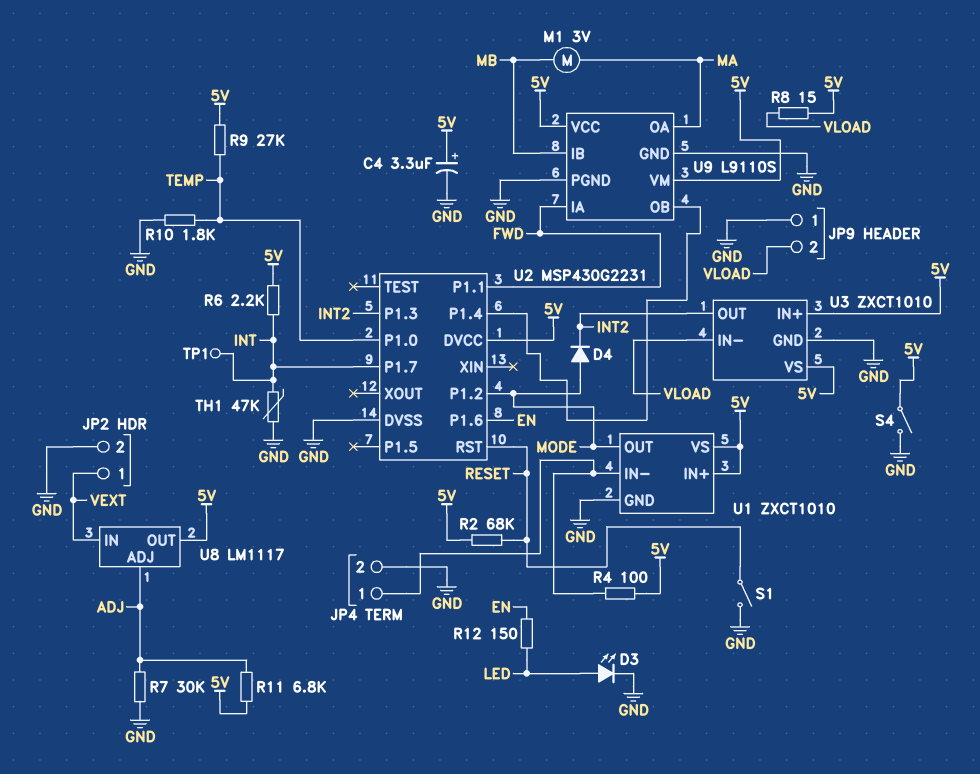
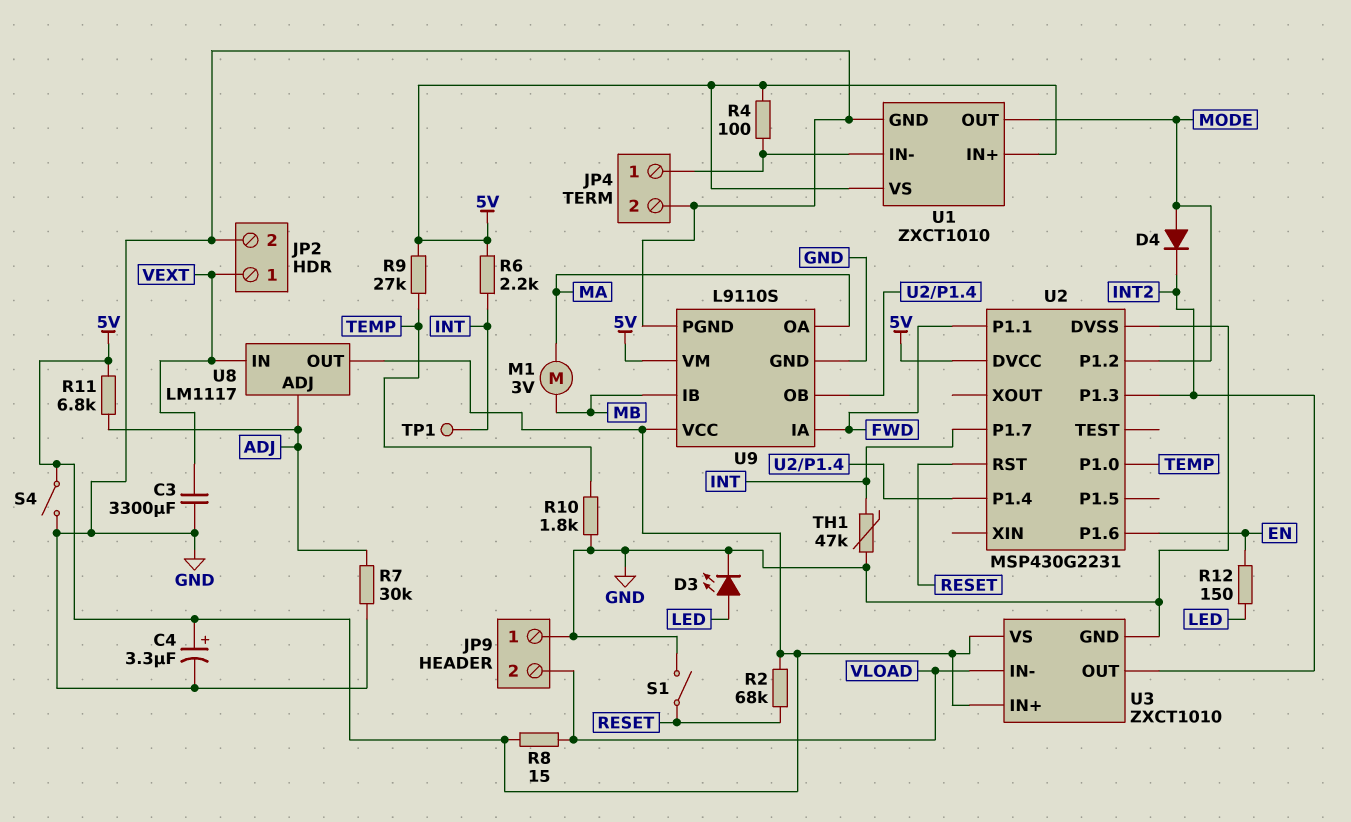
C3: none -> 3300uF (GND, VEXT)

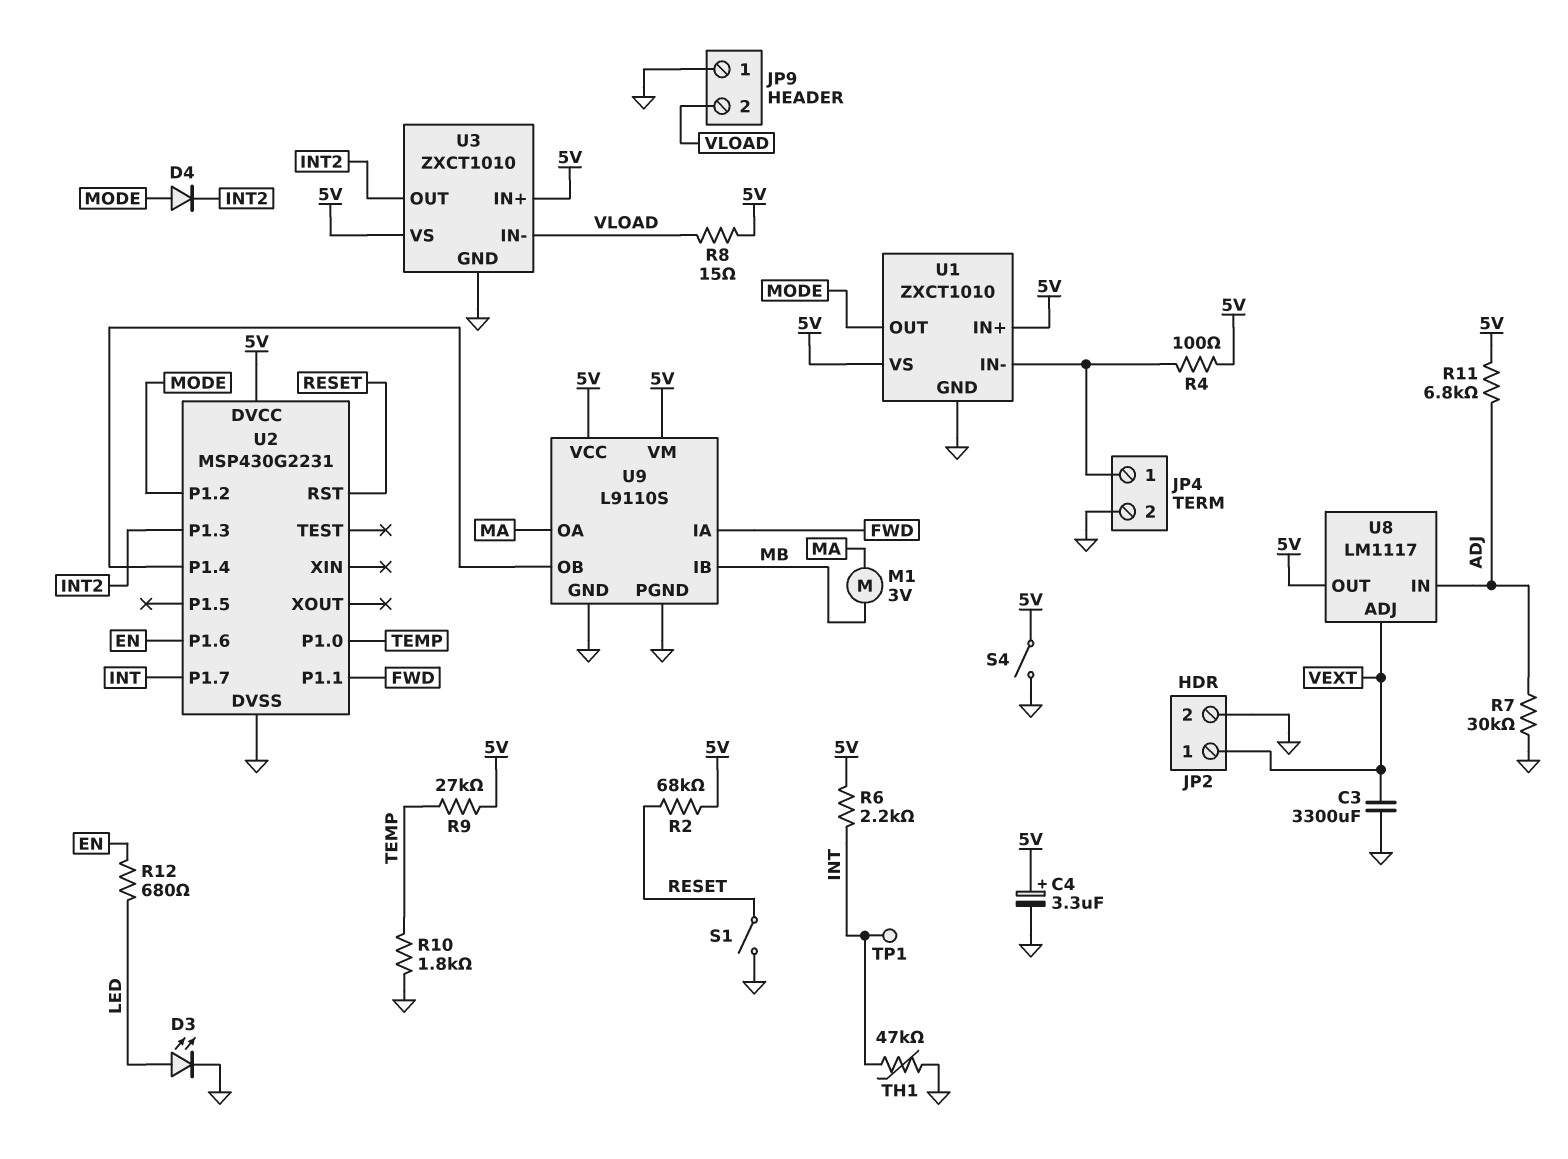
R12: 150 (EN, LED) -> 680 (EN, LED)
U8 pin ADJ: ADJ -> VEXT
U8 pin IN: VEXT -> ADJ

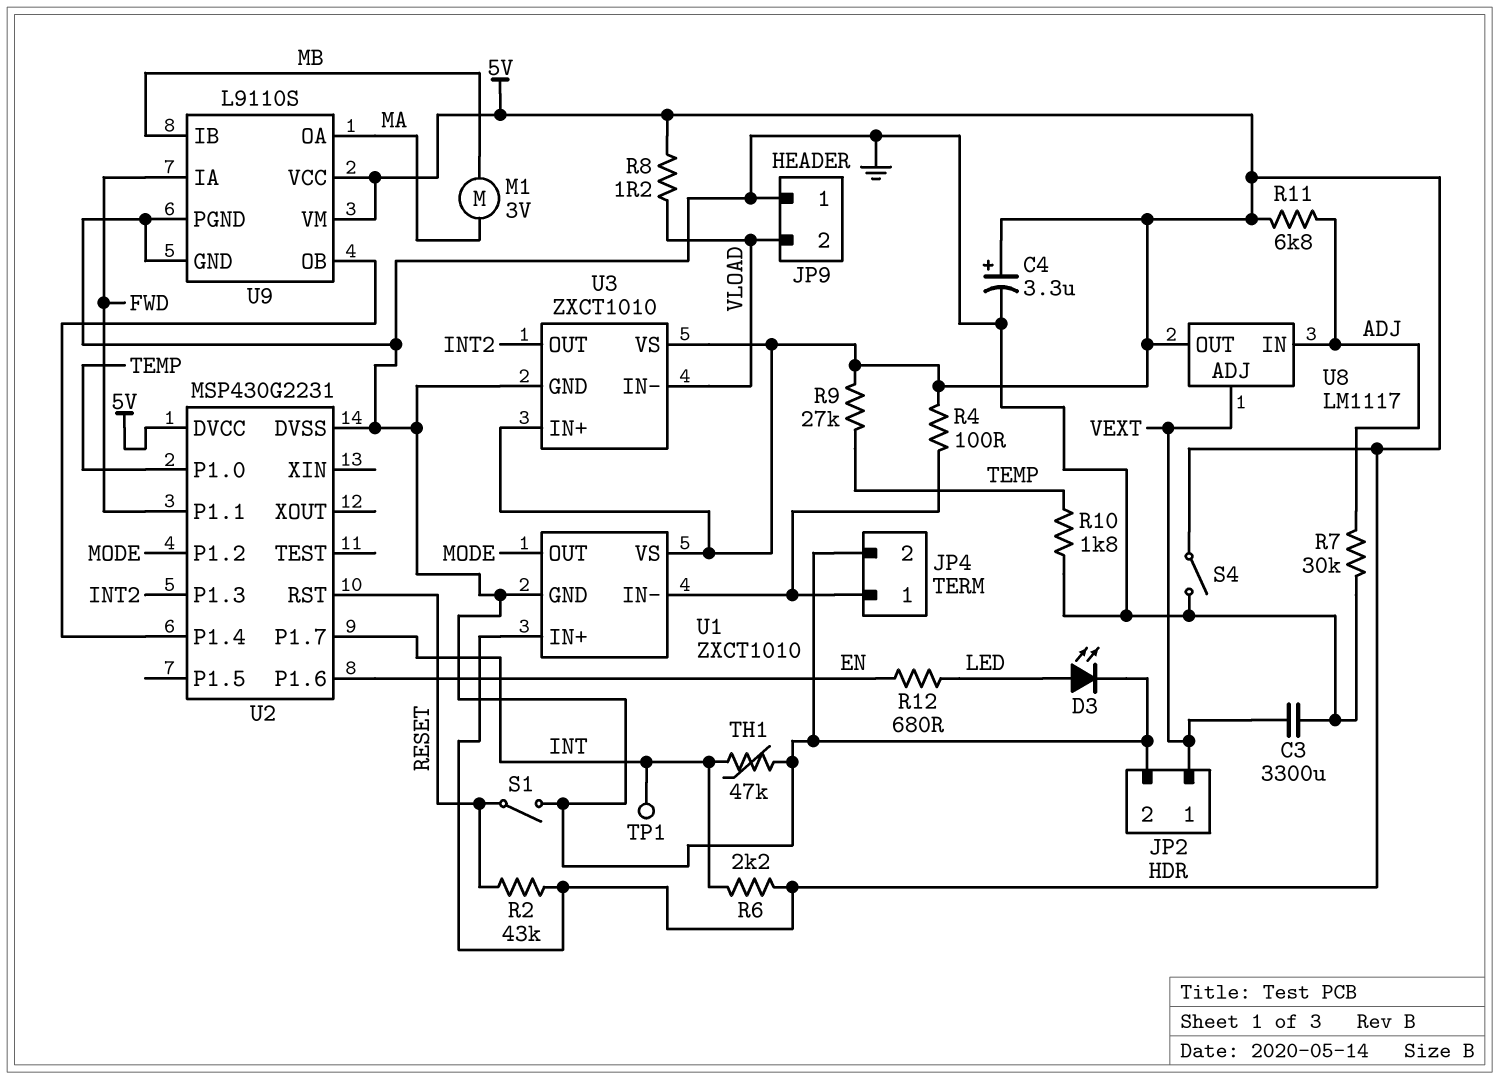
D4: diode (A MODE, K INT2) -> none
R2: 68k (5V, RESET) -> 43k (5V, RESET)
R8: 15 (5V, VLOAD) -> 1.2 (5V, VLOAD)

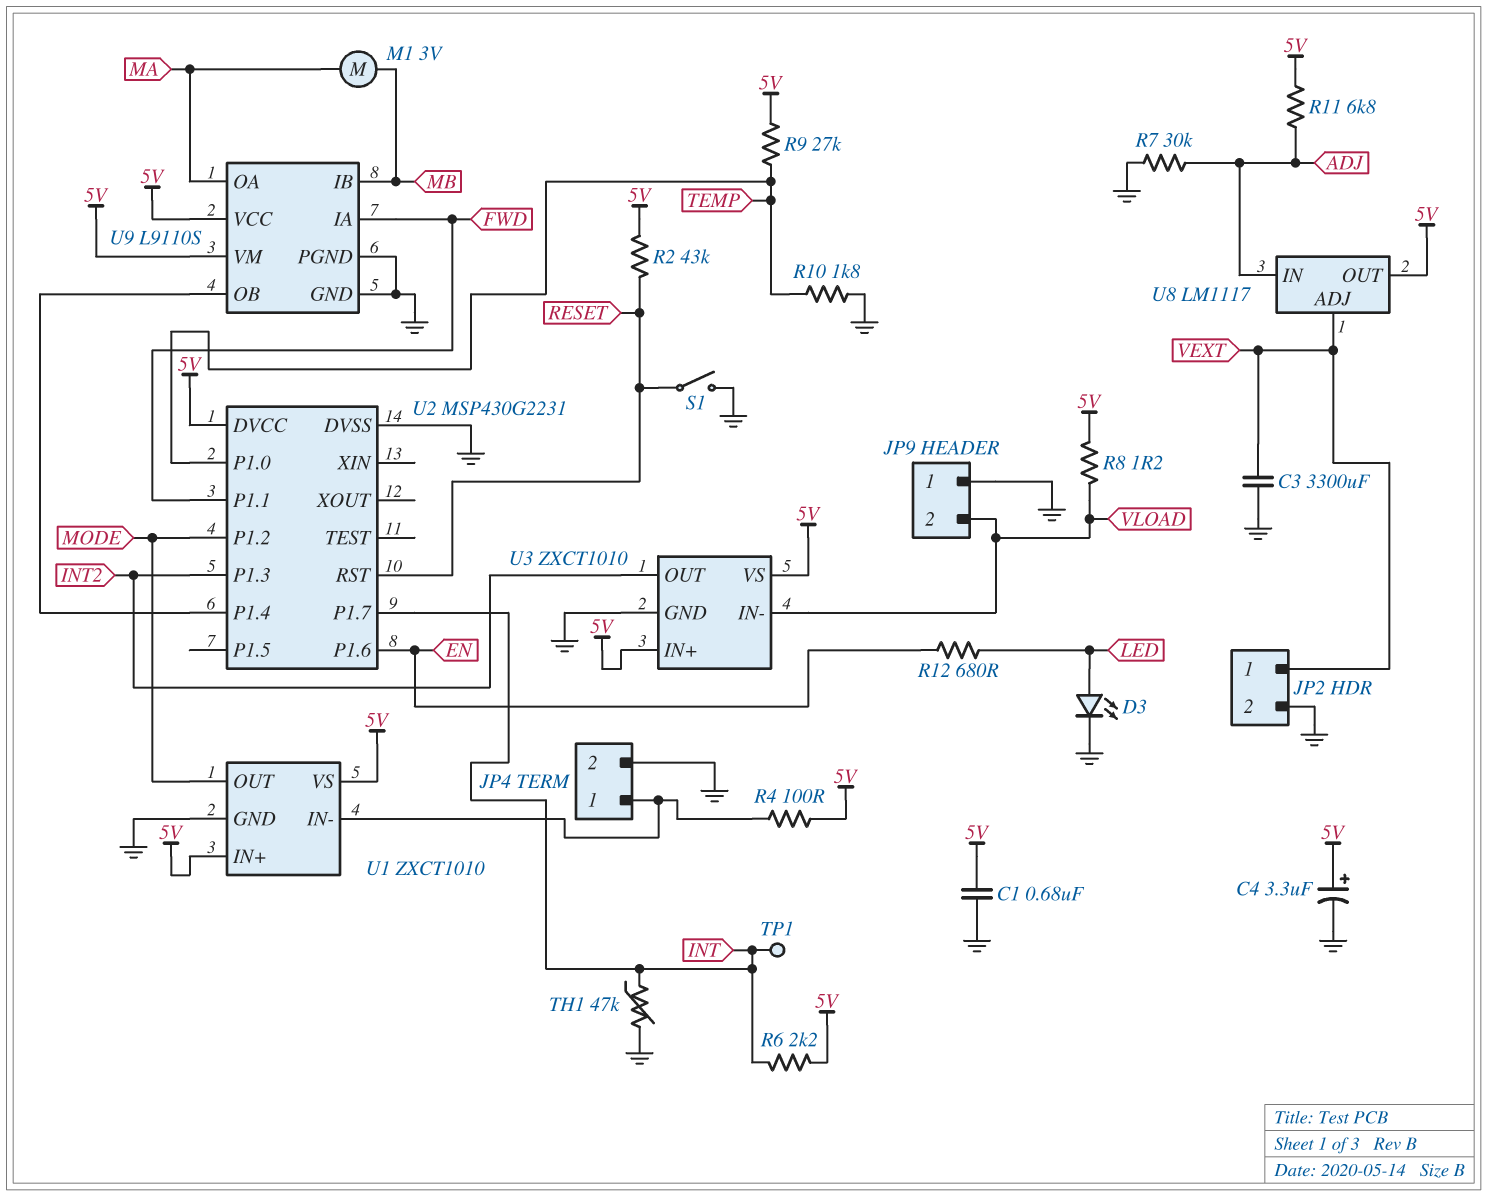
C1: none -> 680nF (5V, GND)
S4: switch (5V, GND) -> none

